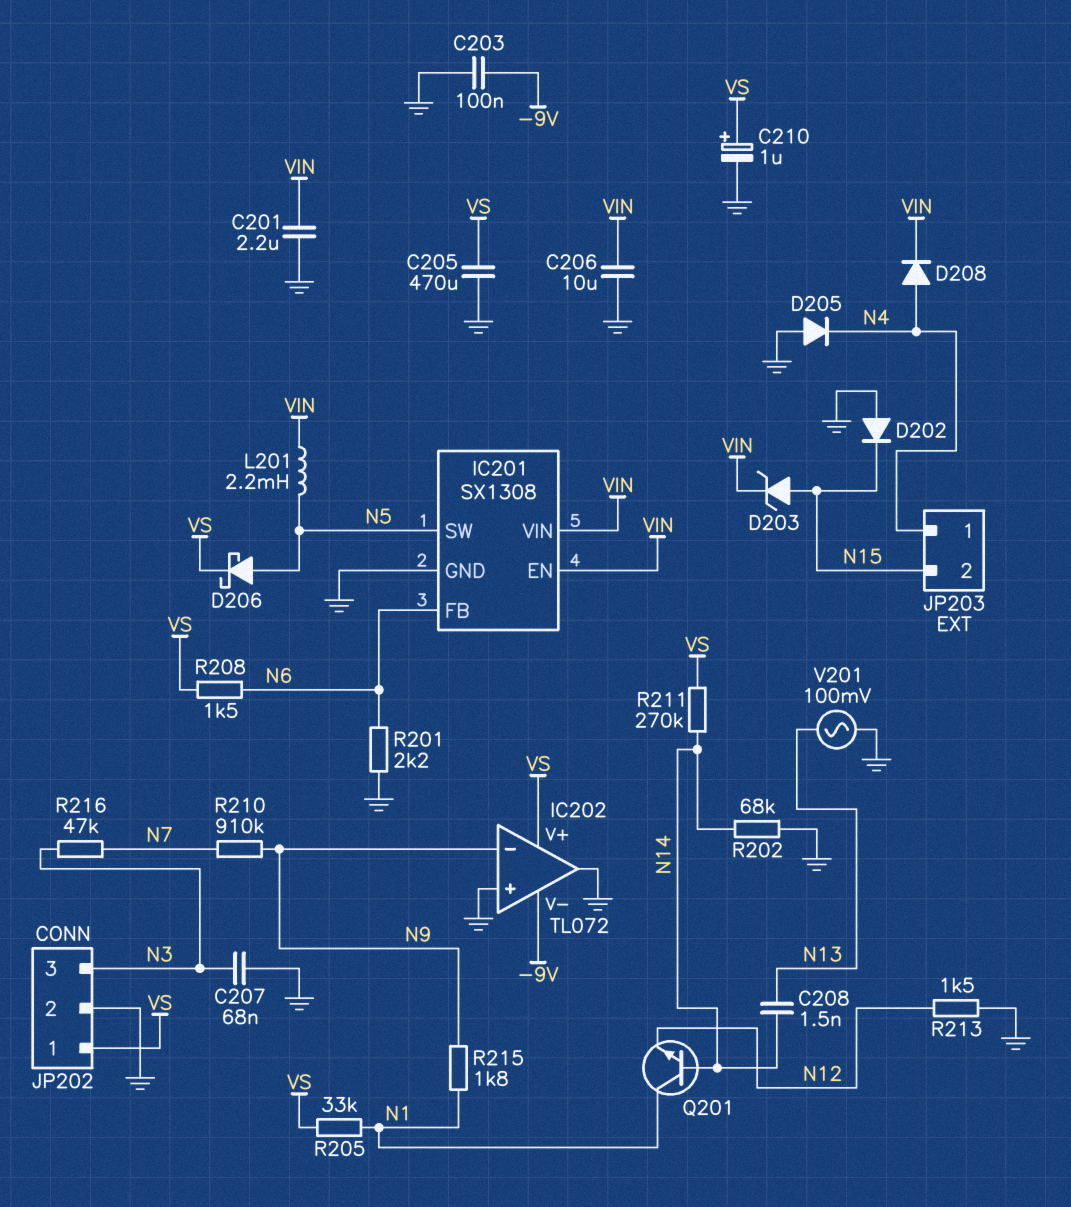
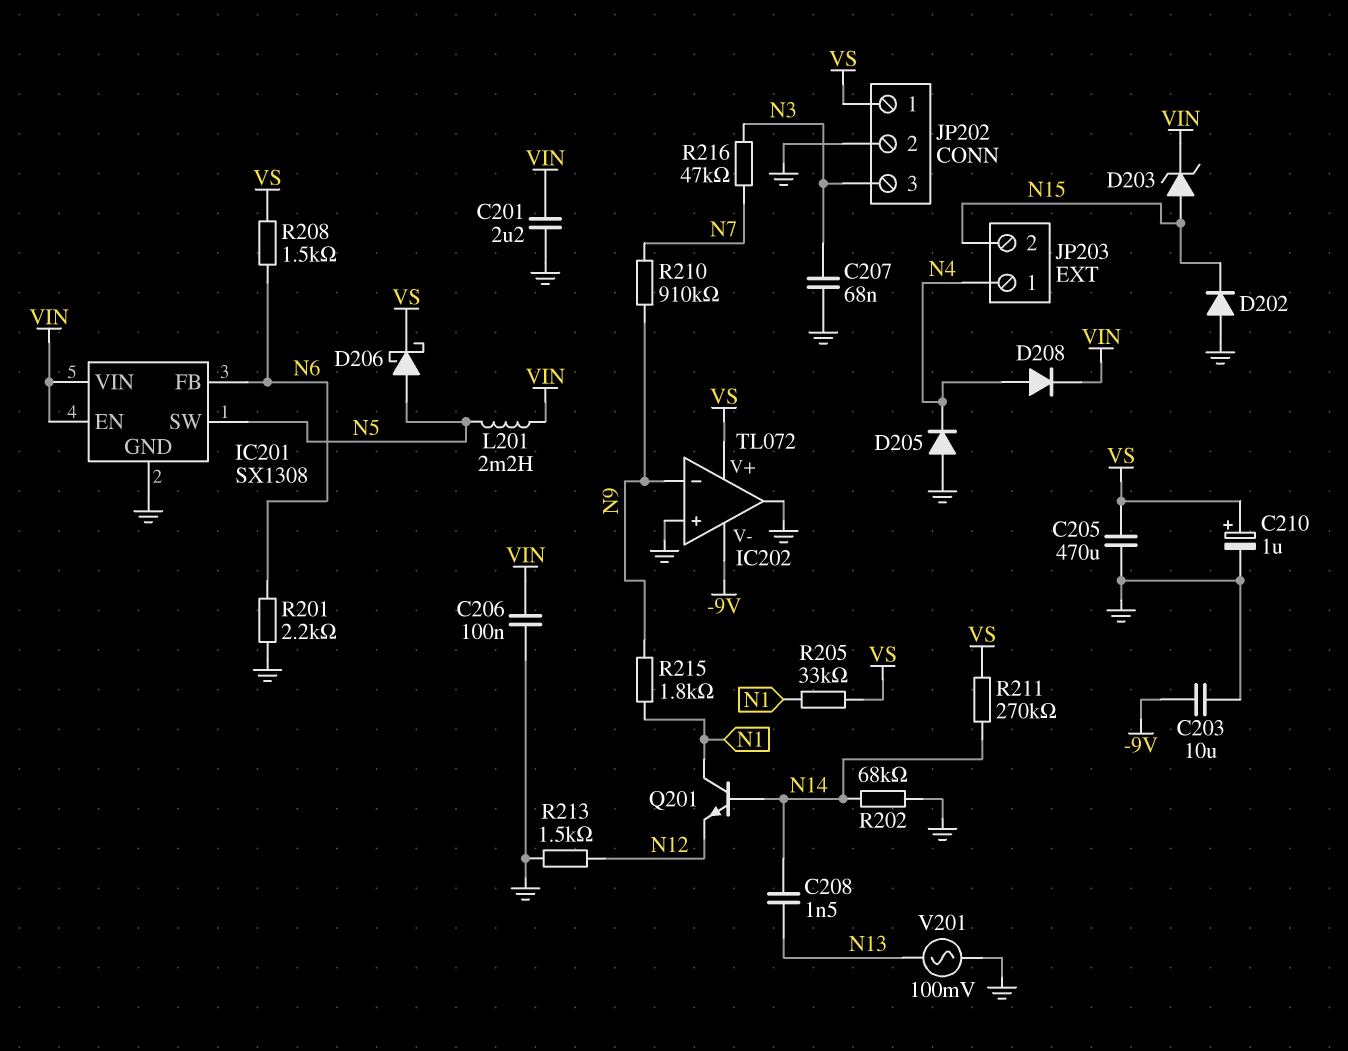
C203: 100nF (-9V, GND) -> 10uF (-9V, GND)
C206: 10uF (GND, VIN) -> 100nF (GND, VIN)

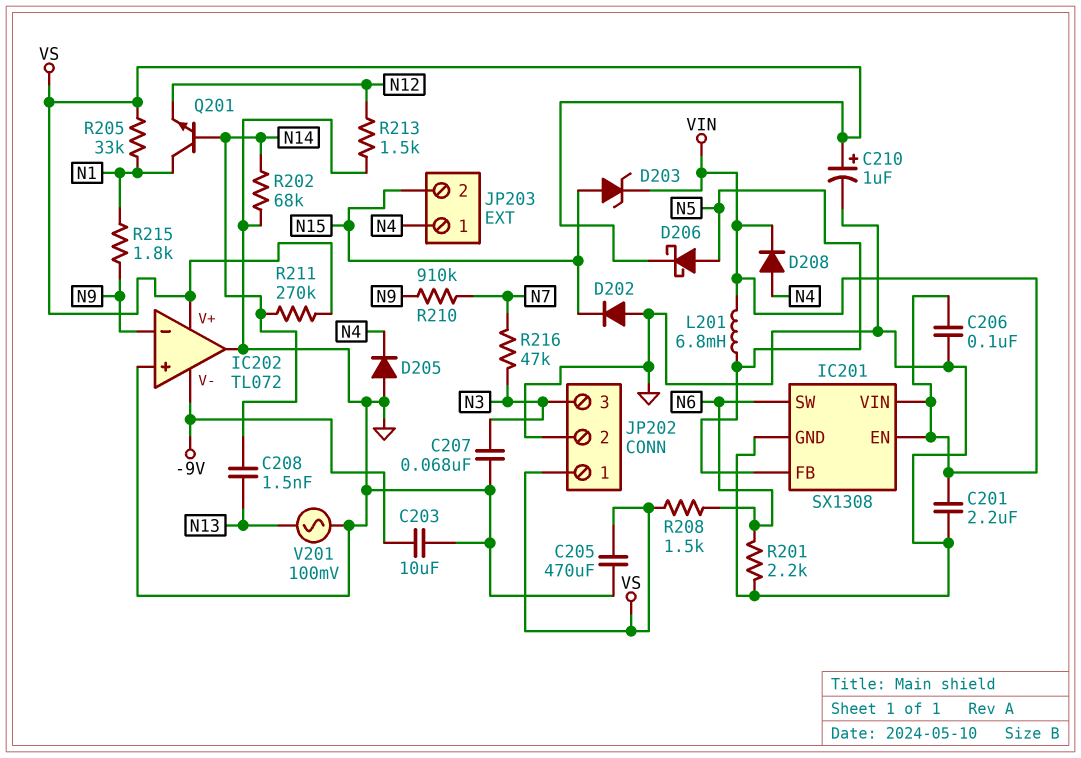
IC201 pin FB: N6 -> N5
IC201 pin SW: N5 -> N6
L201: 2.2mH (N5, VIN) -> 6.8mH (N5, VIN)

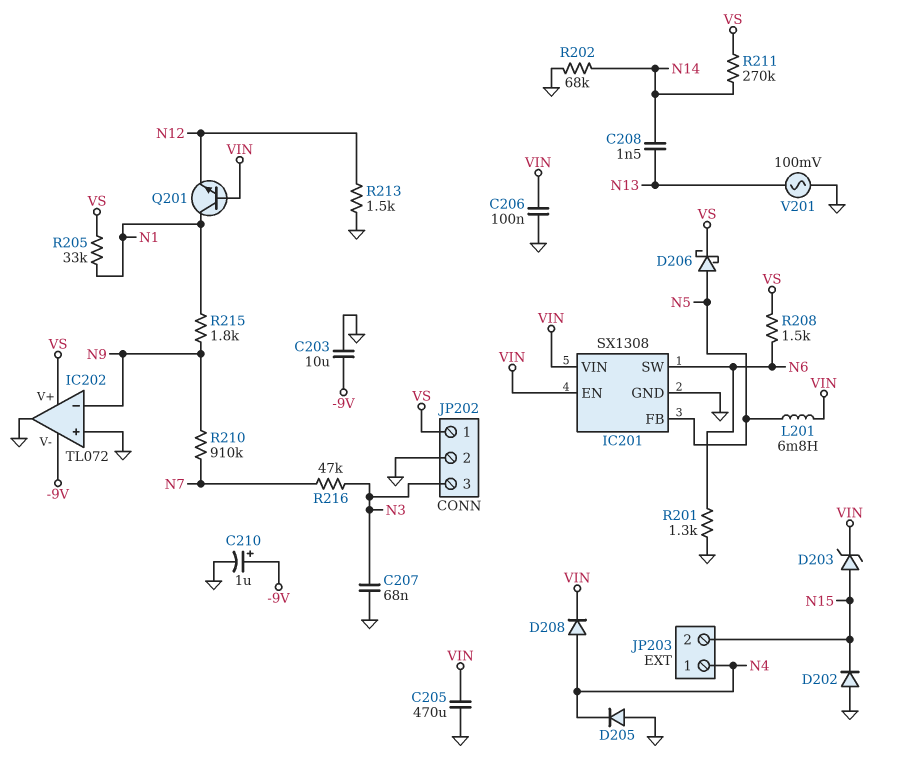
C201: 2.2uF (GND, VIN) -> none
C205: 470uF (GND, VS) -> 470uF (GND, VIN)
C210: 1uF (plus VS, minus GND) -> 1uF (plus -9V, minus GND)
Q201: NPN (B N14, C N1, E N12) -> NPN (B VIN, C N1, E N12)
R201: 2.2k (GND, N6) -> 1.3k (GND, N6)

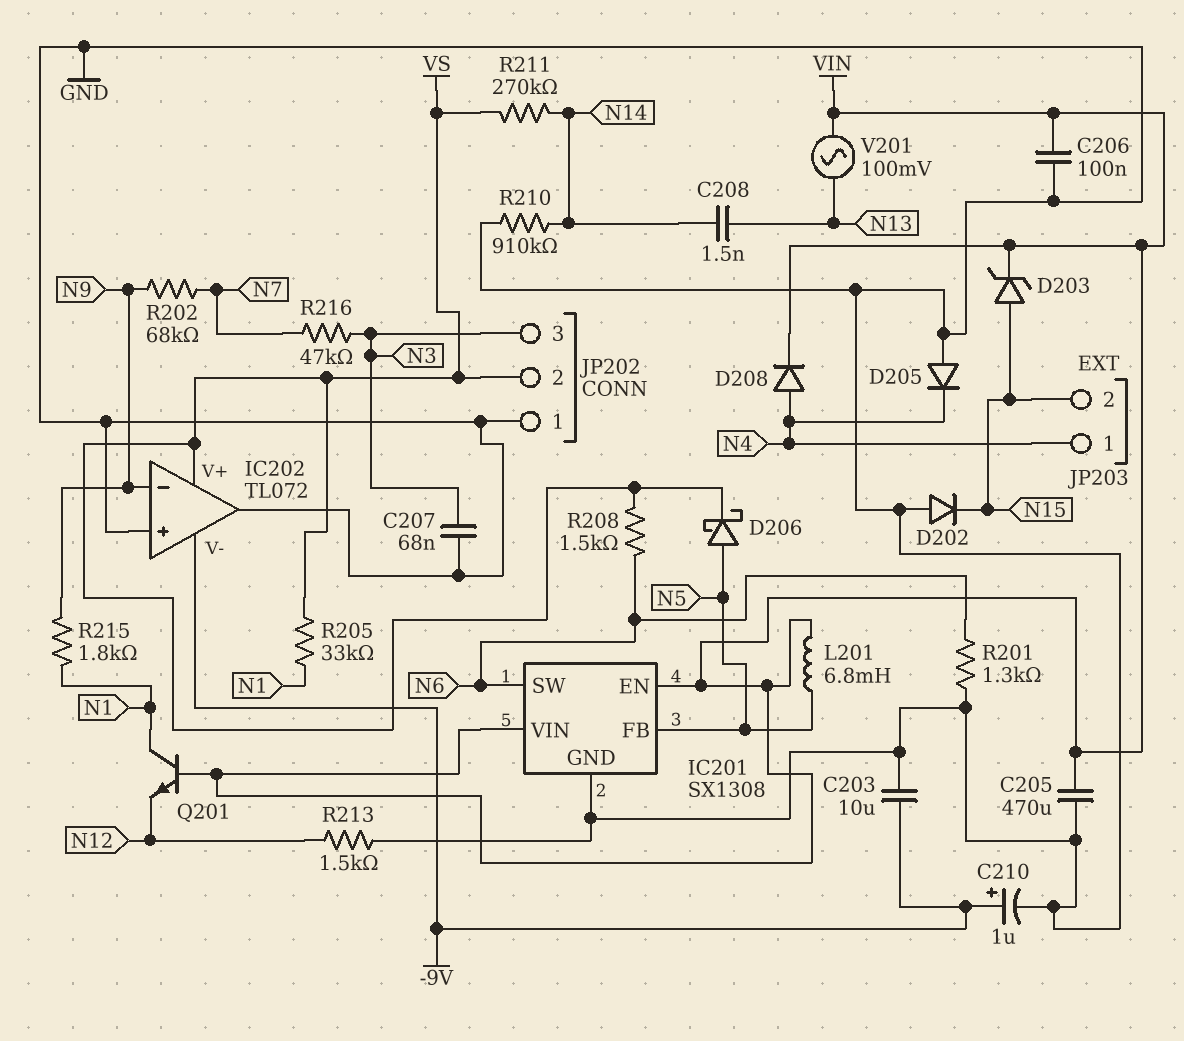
JP202 pin 1: VS -> GND
JP202 pin 2: GND -> VS
R202: 68k (GND, N14) -> 68k (N7, N9)
R210: 910k (N7, N9) -> 910k (GND, N14)
V201: AC 100mV (GND, N13) -> AC 100mV (N13, VIN)

